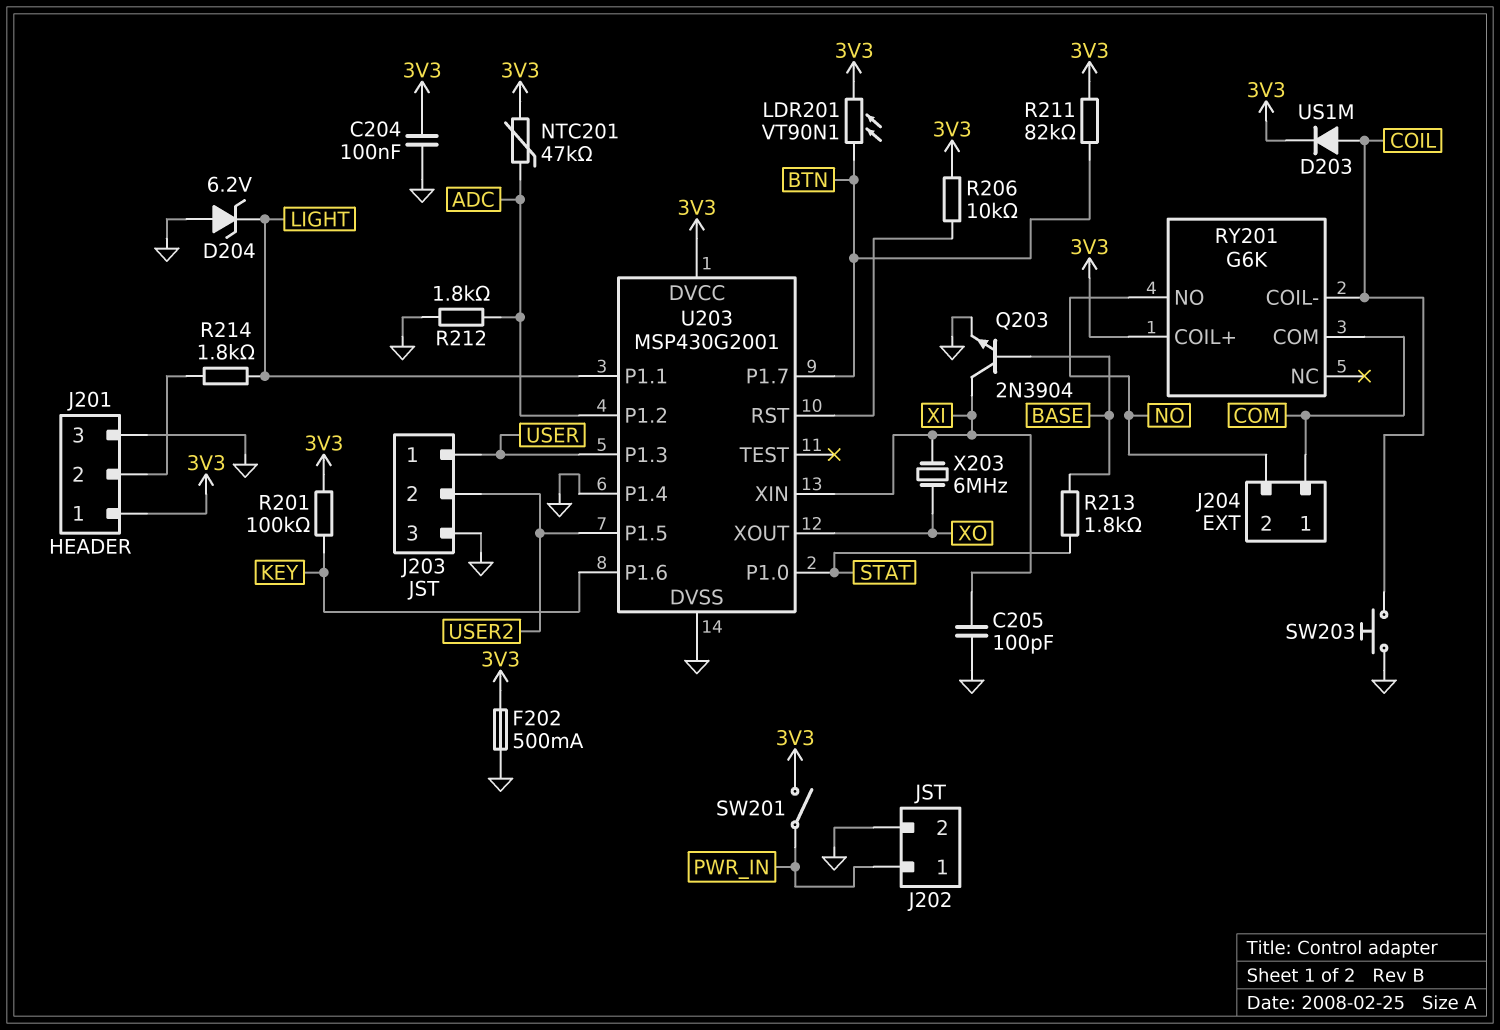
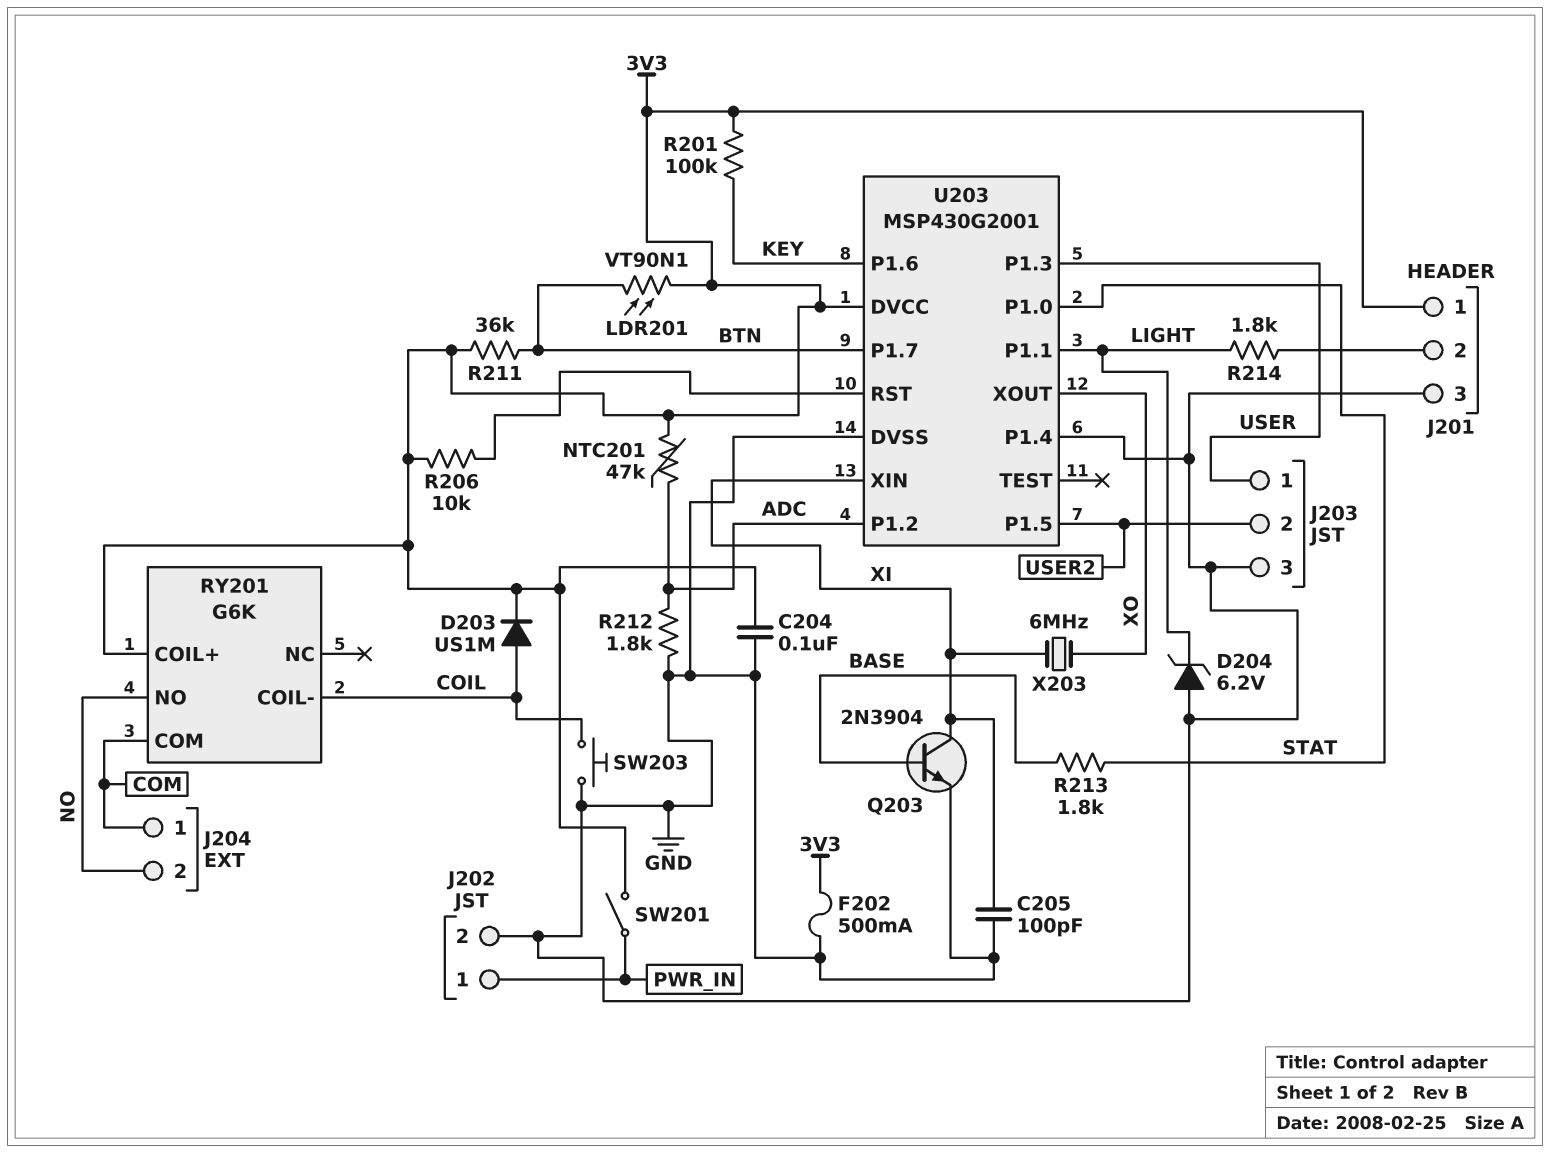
R211: 82k (3V3, BTN) -> 36k (3V3, BTN)

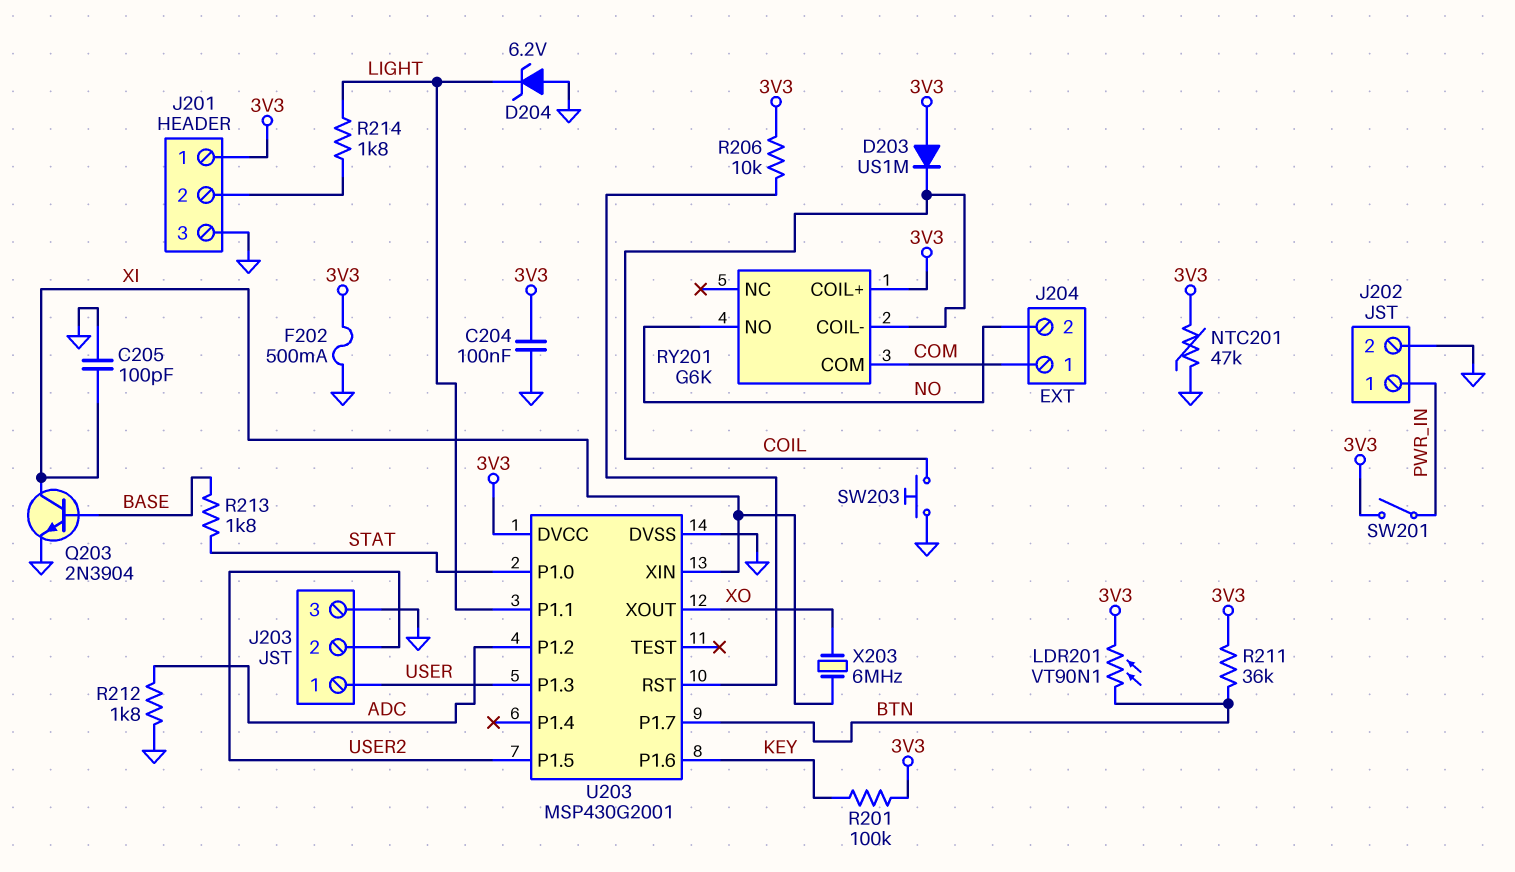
D203: diode US1M (A COIL, K 3V3) -> diode US1M (A 3V3, K COIL)
NTC201: 47k (3V3, ADC) -> 47k (3V3, GND)
U203 pin P1.4: GND -> none

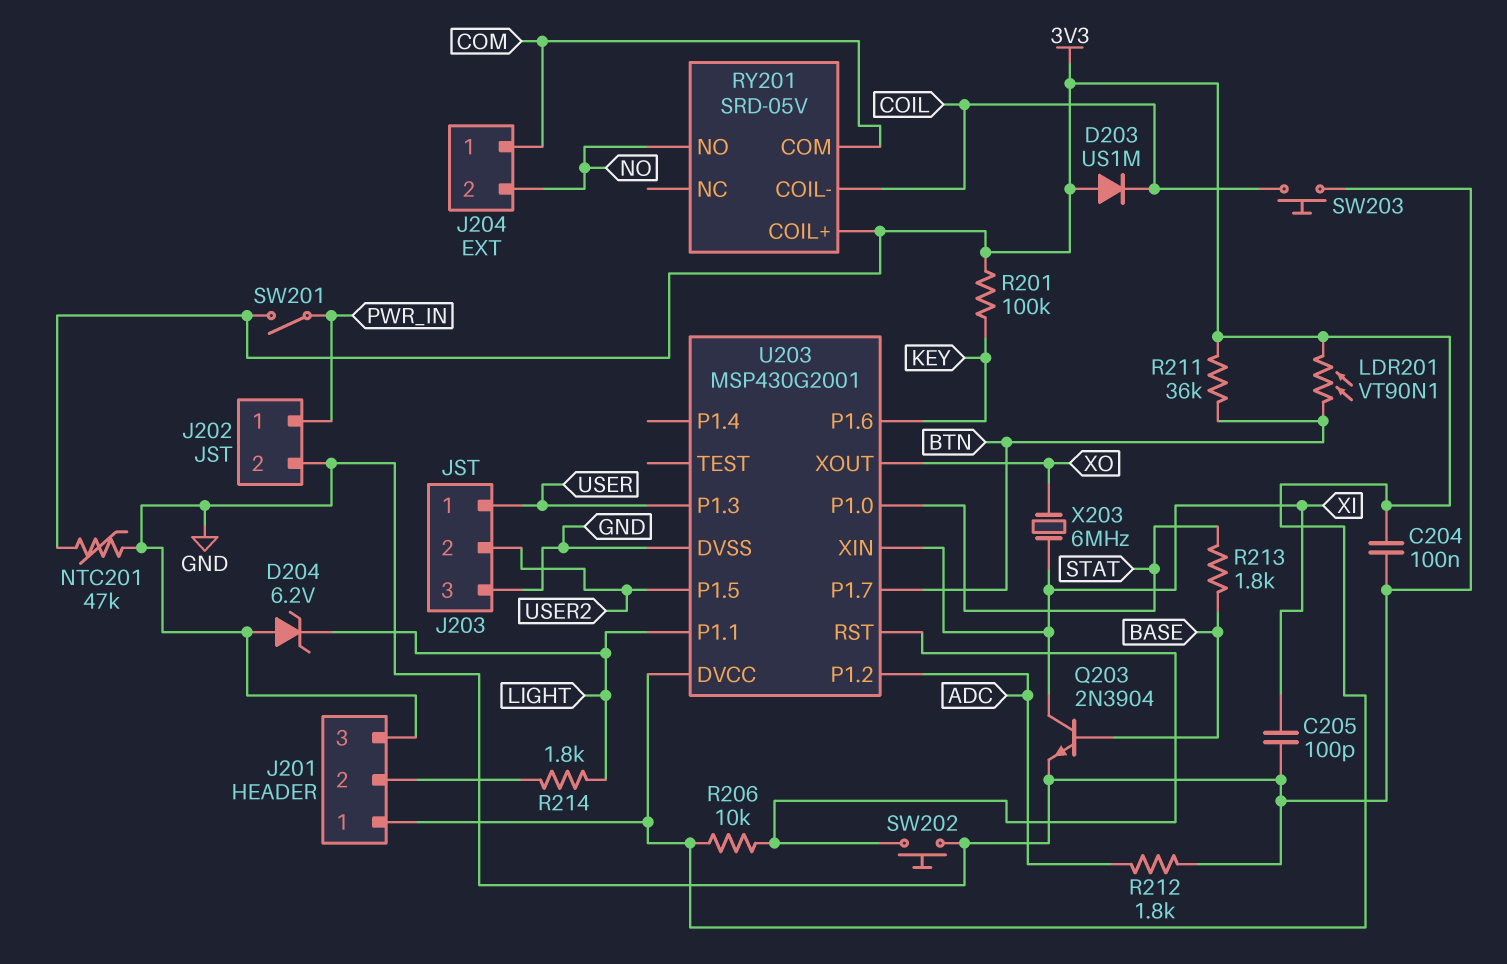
F202: 500mA (3V3, GND) -> none
RY201: G6K -> SRD-05V
SW202: none -> button (GND, U203/RST)

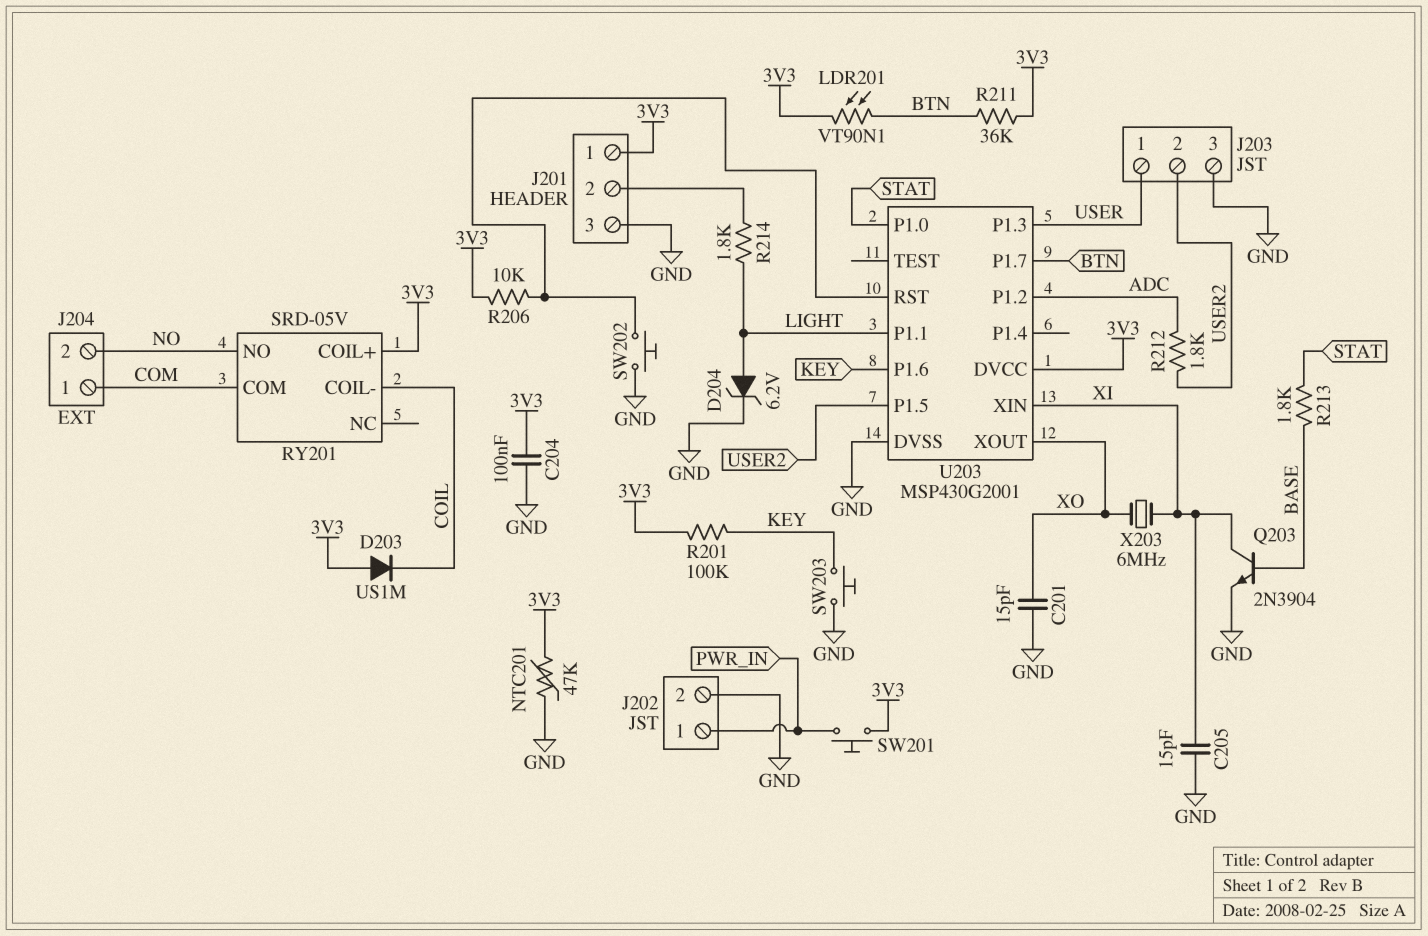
C201: none -> 15pF (GND, XO)
C205: 100pF (GND, XI) -> 15pF (GND, XI)
D204: zener 6.2V (A GND, K LIGHT) -> zener 6.2V (A LIGHT, K GND)
R212: 1.8k (ADC, GND) -> 1.8k (ADC, USER2)
SW201: switch (3V3, PWR_IN) -> button (3V3, PWR_IN)
SW203: button (COIL, GND) -> button (GND, KEY)

